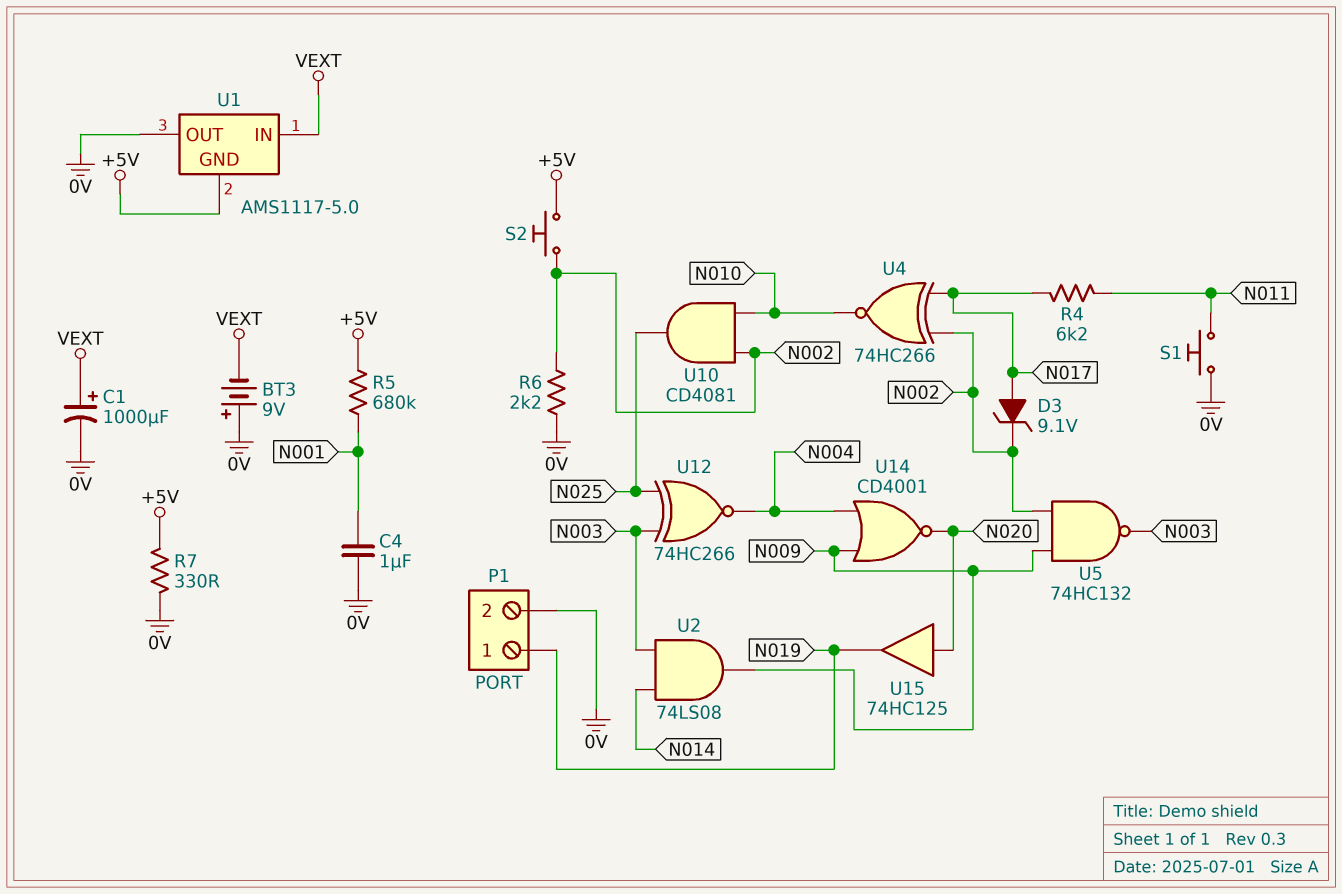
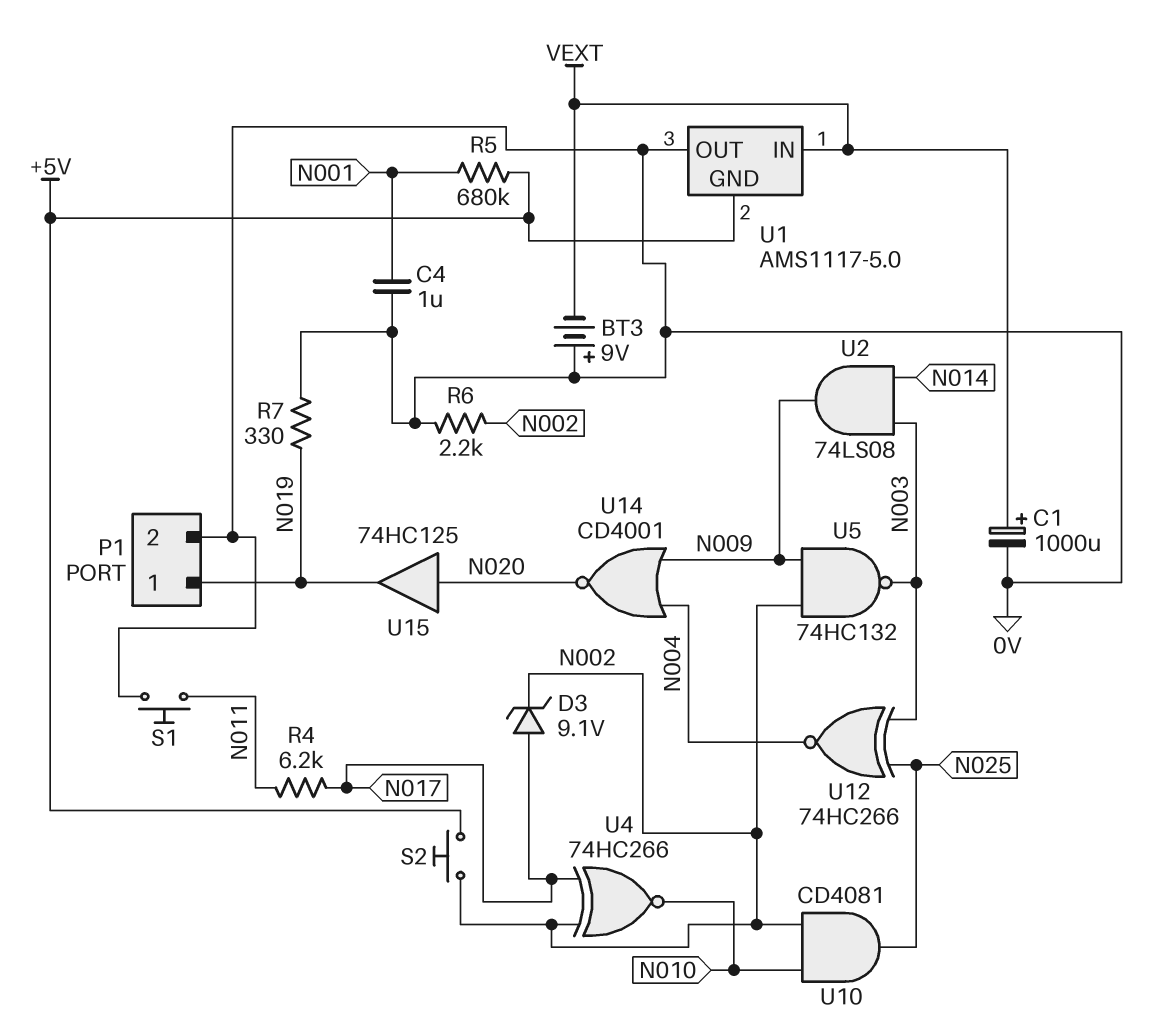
R7: 330 (+5V, 0V) -> 330 (0V, N019)

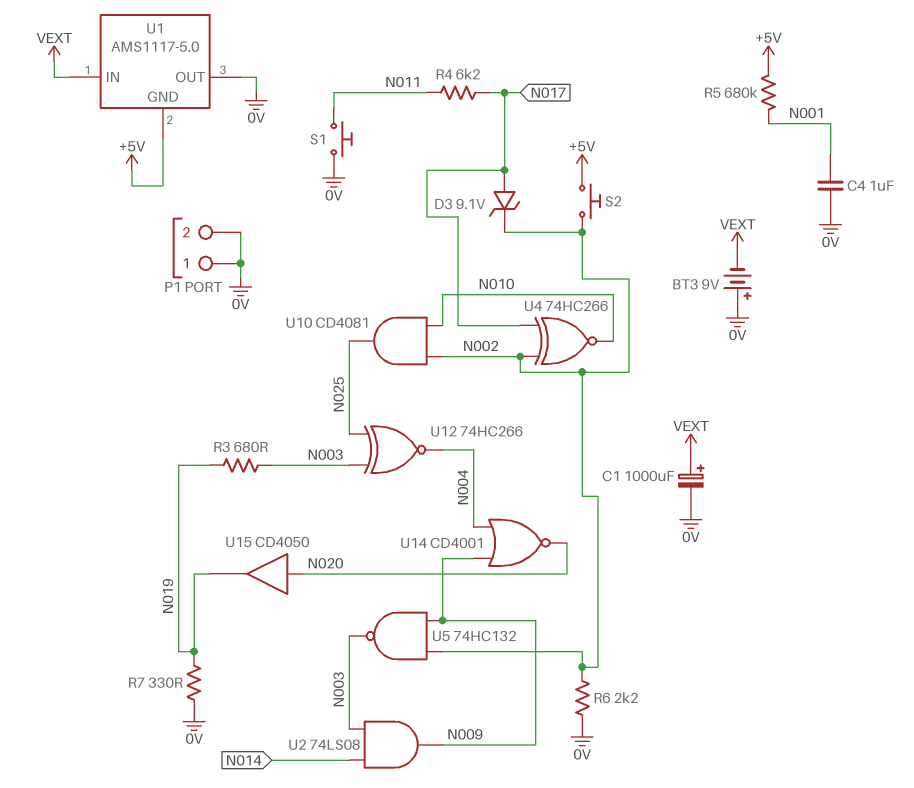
P1 pin 1: N019 -> 0V
R3: none -> 680 (N003, N019)
U15: buffer 74HC125 (in N020, out N019) -> buffer CD4050 (in N020, out N019)

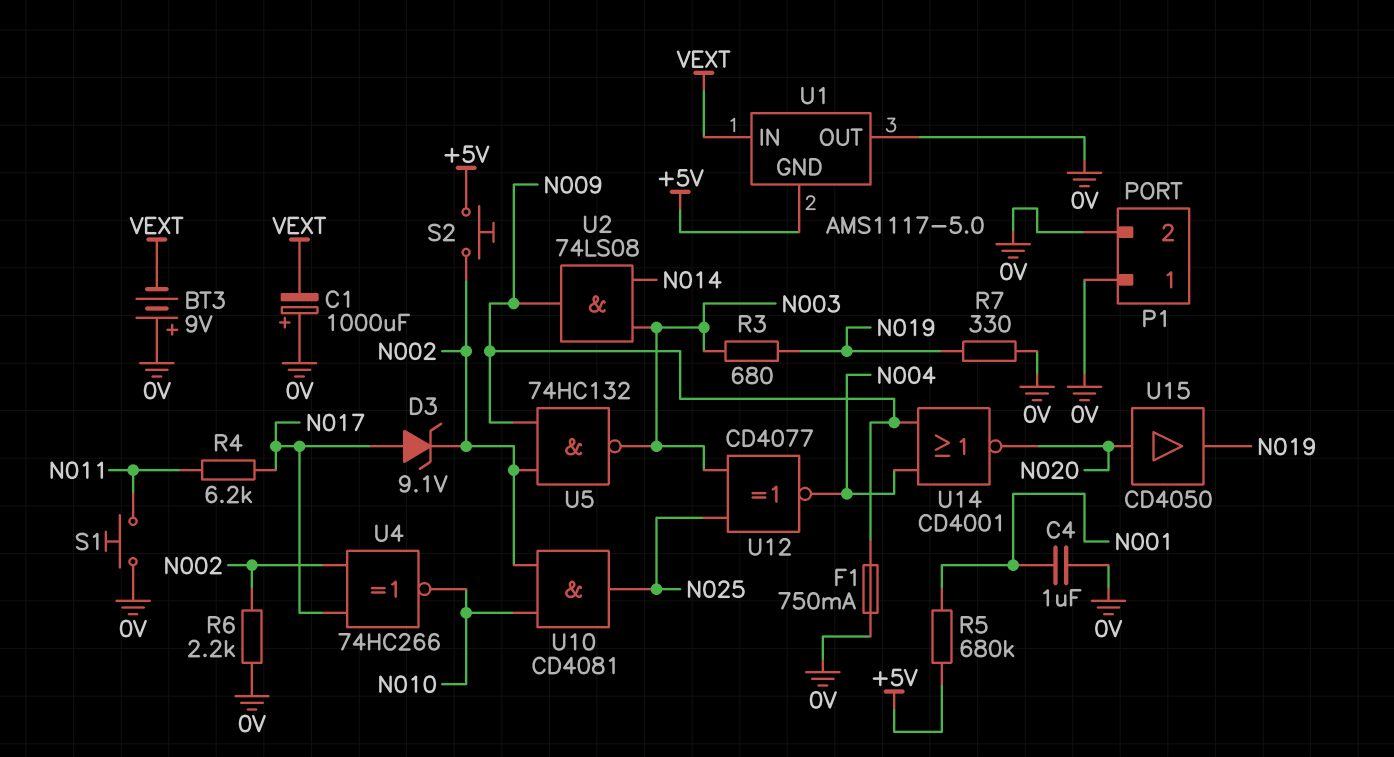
C1: 1000uF (plus VEXT, minus 0V) -> 1000uF (plus 0V, minus VEXT)
F1: none -> 750mA (0V, N009)
U12: XNOR 74HC266 (in N003, in N025, out N004) -> XNOR CD4077 (in N003, in N025, out N004)

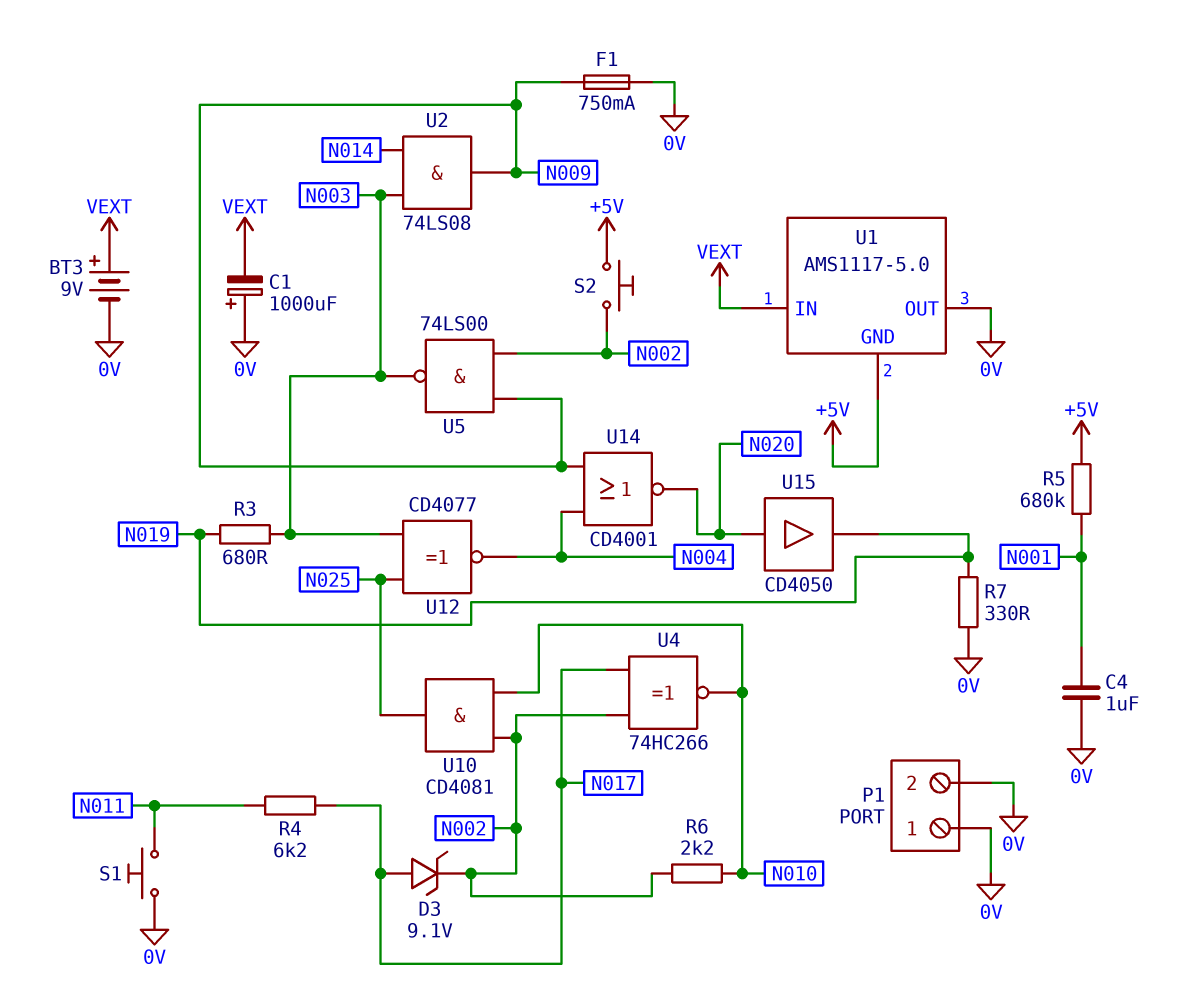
BT3: 9V (plus 0V, minus VEXT) -> 9V (plus VEXT, minus 0V)
R6: 2.2k (0V, N002) -> 2.2k (N002, N010)
U5: NAND 74HC132 (in N002, in N009, out N003) -> NAND 74LS00 (in N002, in N009, out N003)

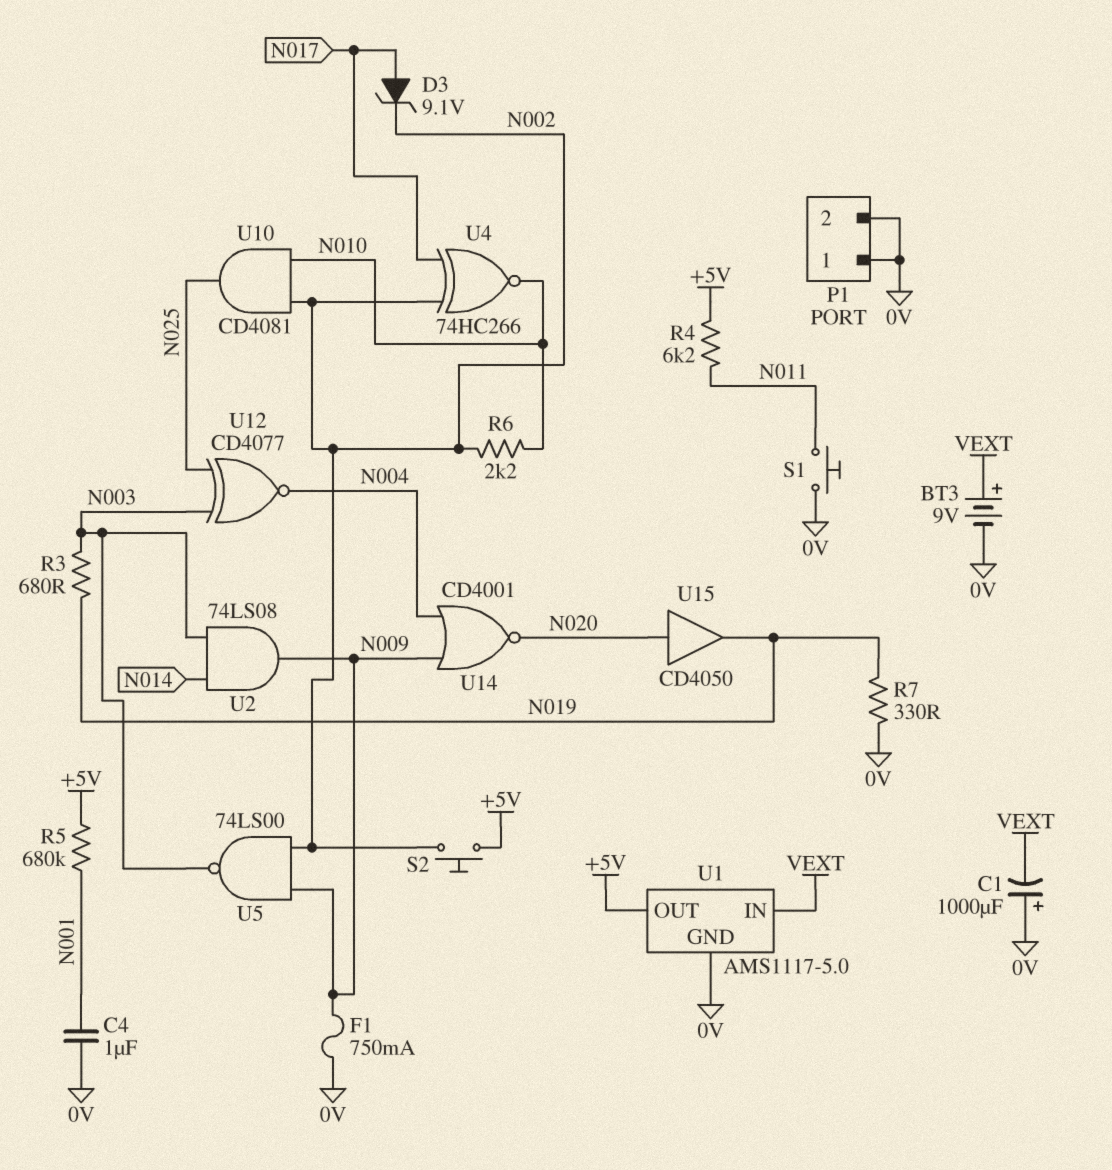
R4: 6.2k (N011, N017) -> 6.2k (+5V, N011)
U1 pin GND: +5V -> 0V
U1 pin OUT: 0V -> +5V

